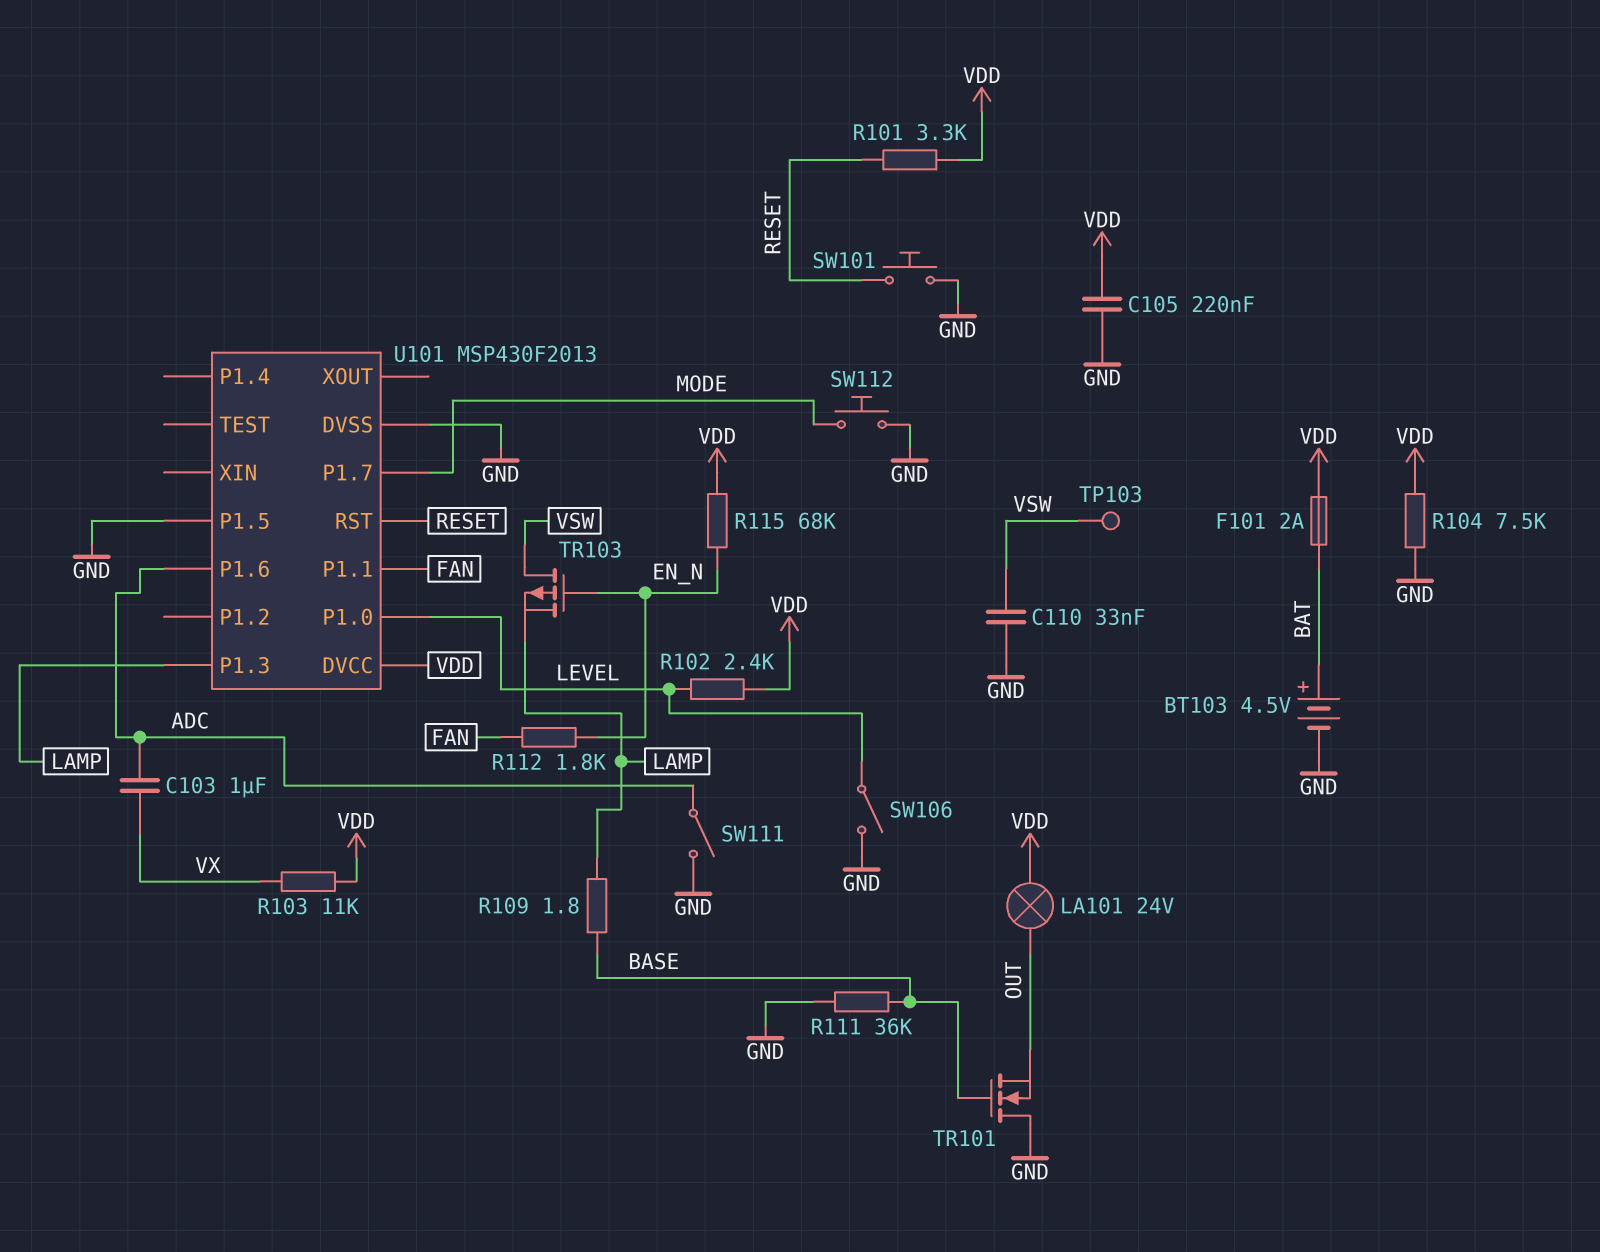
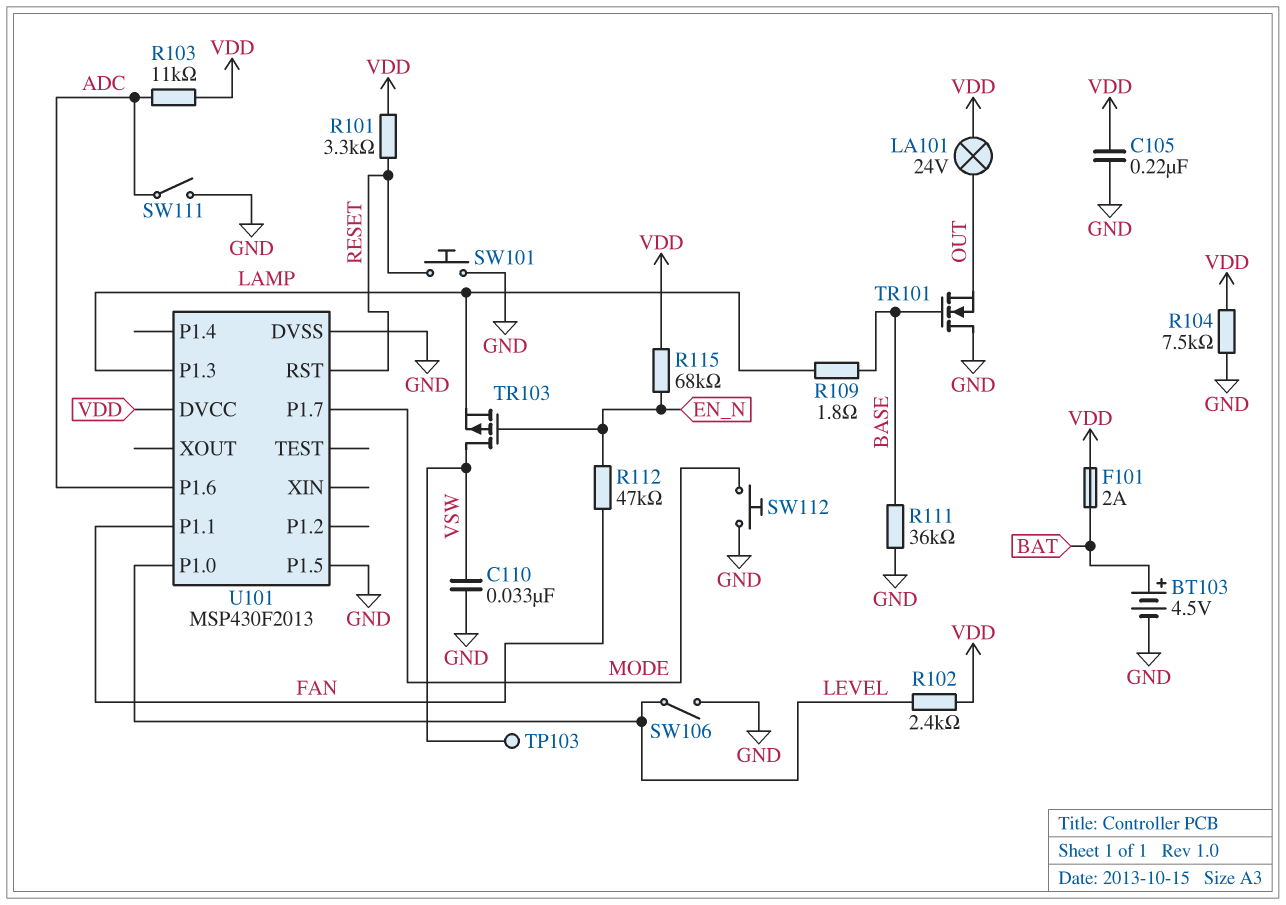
C103: 1uF (ADC, VX) -> none
R103: 11k (VDD, VX) -> 11k (ADC, VDD)
R112: 1.8k (EN_N, FAN) -> 47k (EN_N, FAN)

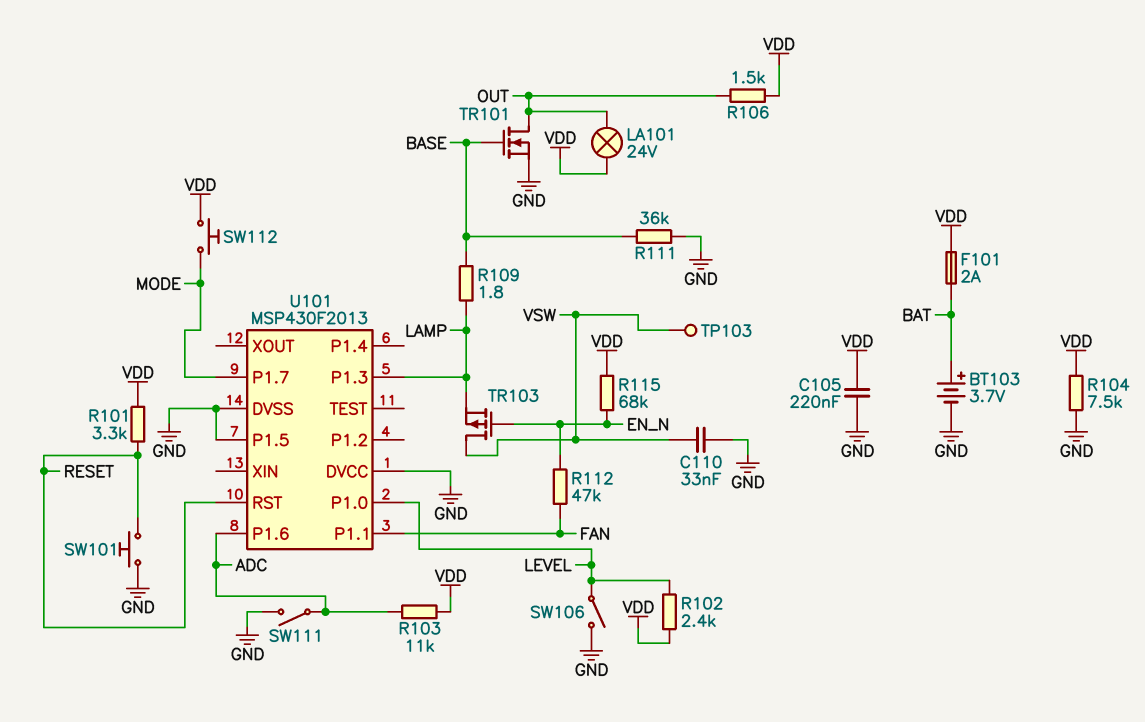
BT103: 4.5V (plus BAT, minus GND) -> 3.7V (plus BAT, minus GND)
R106: none -> 1.5k (OUT, VDD)
SW112: button (GND, MODE) -> button (MODE, VDD)
TR101: NMOS (G BASE, D GND, S OUT) -> NMOS (G BASE, D OUT, S GND)
U101 pin DVCC: VDD -> GND

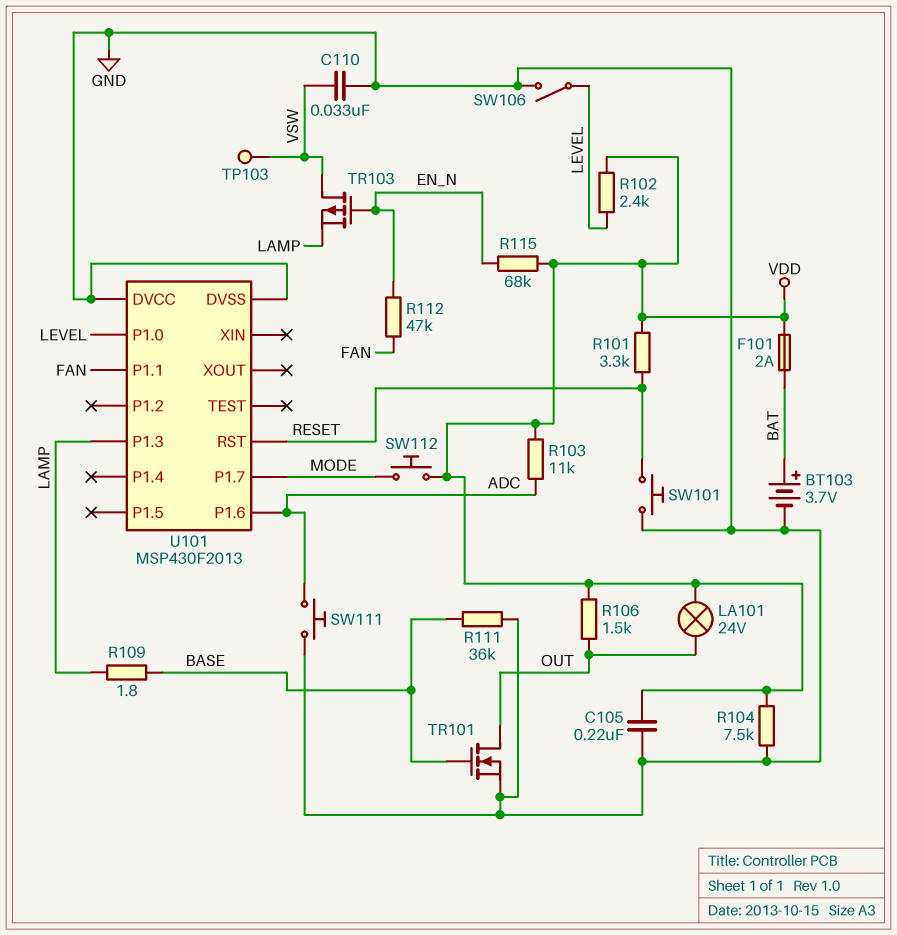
SW111: switch (ADC, GND) -> button (ADC, GND)
U101 pin P1.5: GND -> none

